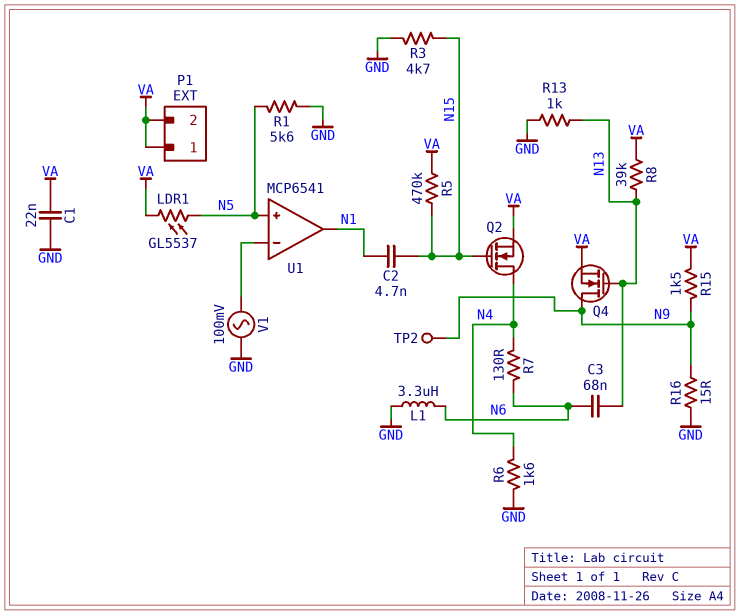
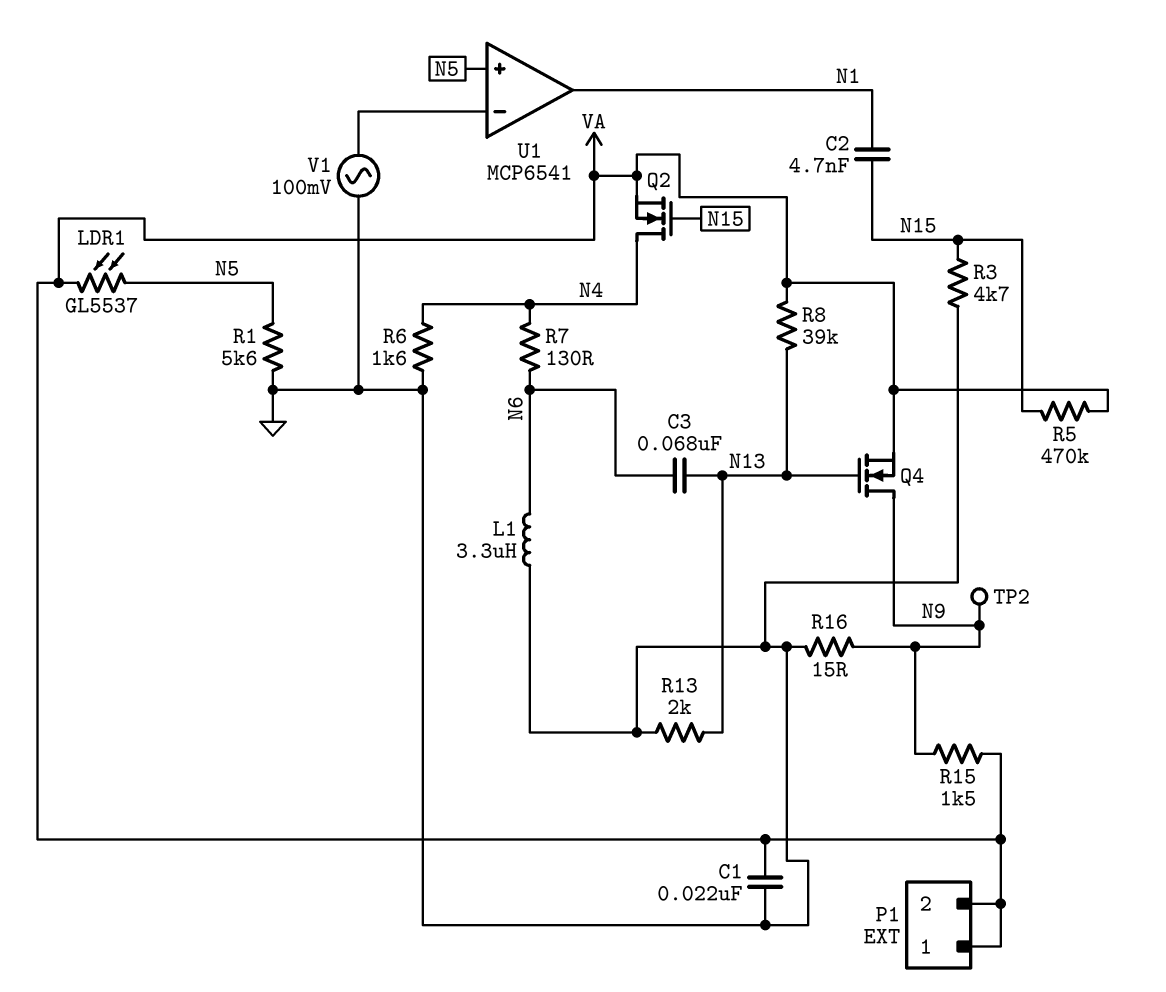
R13: 1k (GND, N13) -> 2k (GND, N13)

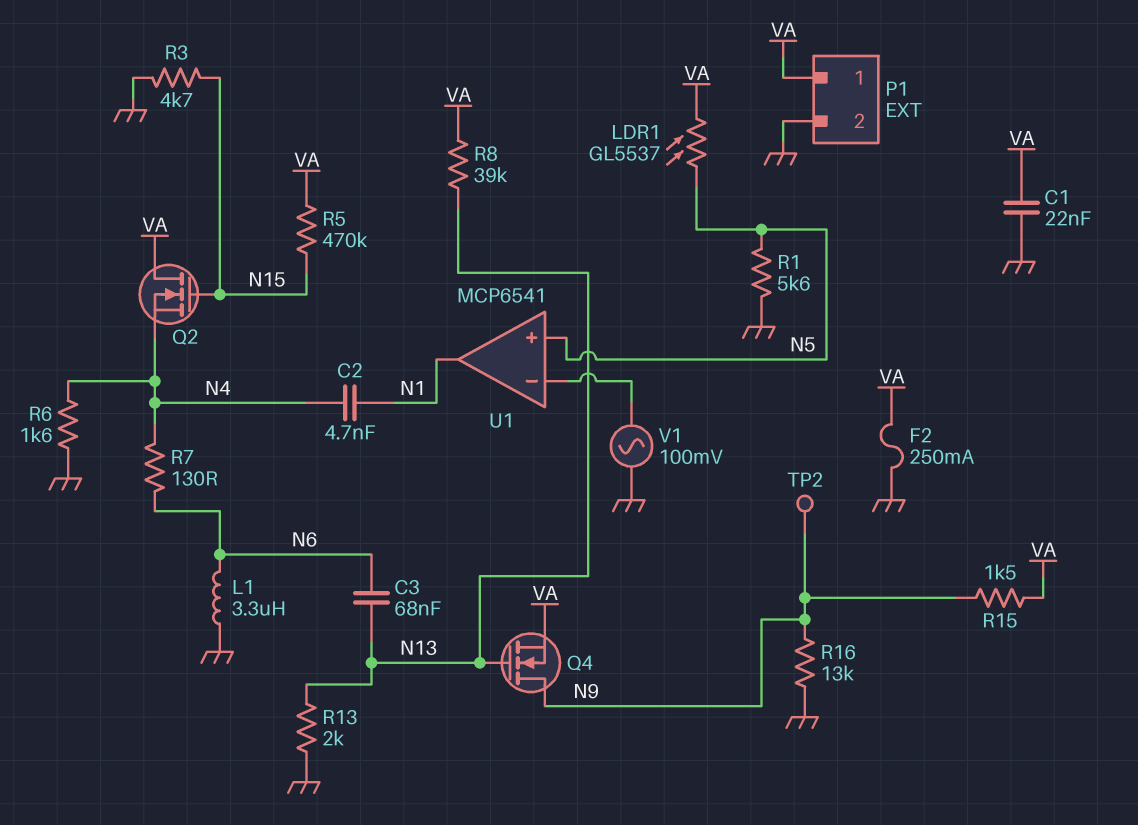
C2: 4.7nF (N1, N15) -> 4.7nF (N1, N4)
F2: none -> 250mA (GND, VA)
P1 pin 2: VA -> GND
Q2: NMOS (G N15, D N4, S VA) -> NMOS (G N15, D VA, S N4)
R16: 15 (GND, N9) -> 13k (GND, N9)

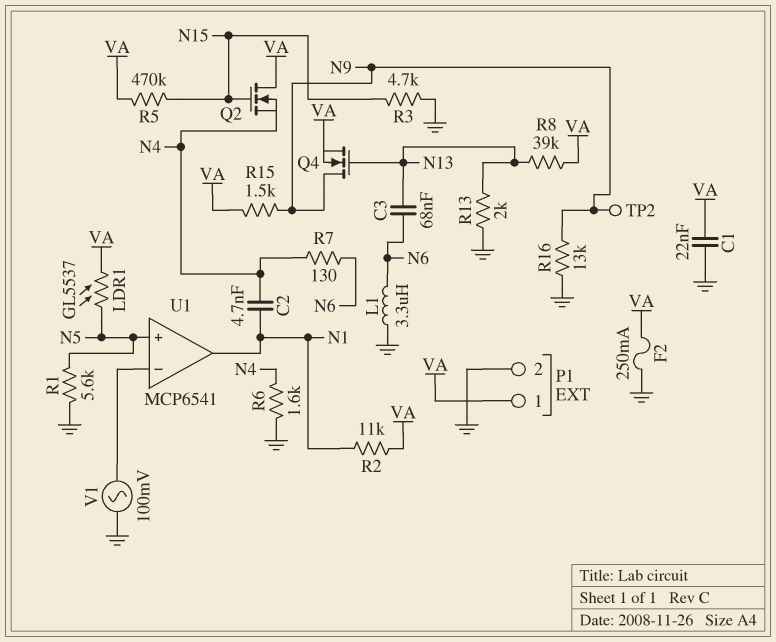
R2: none -> 11k (N1, VA)

